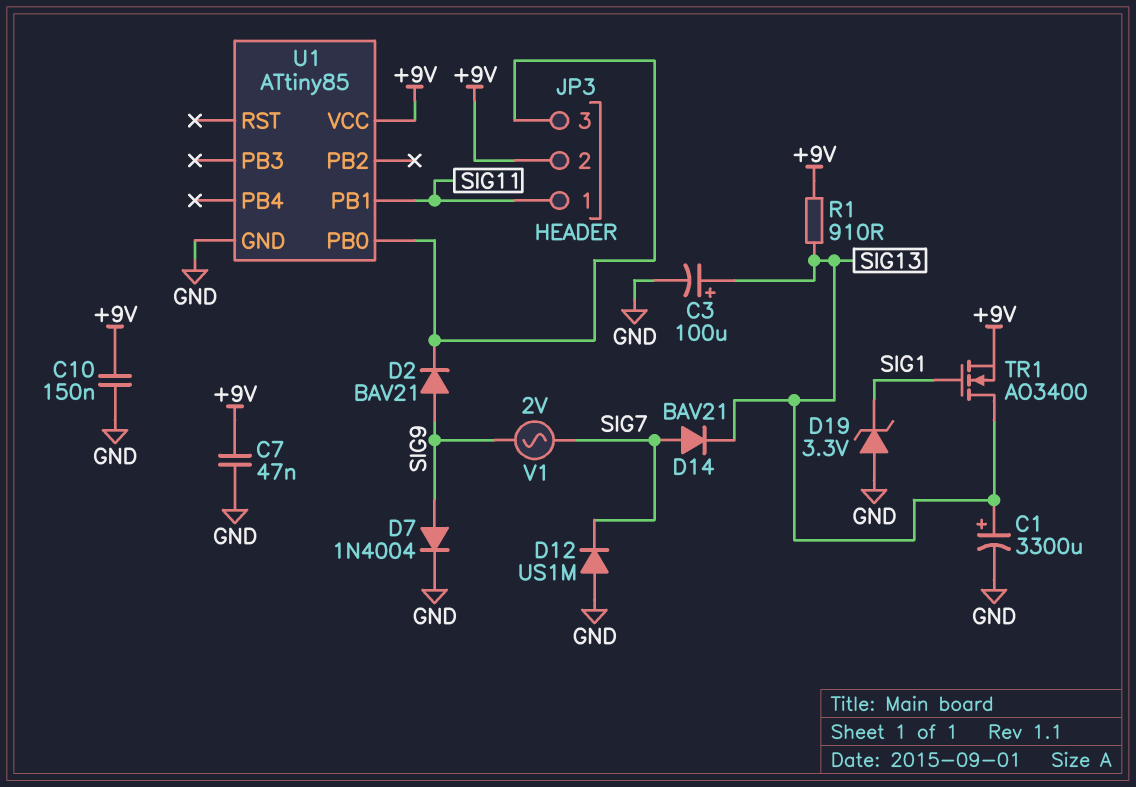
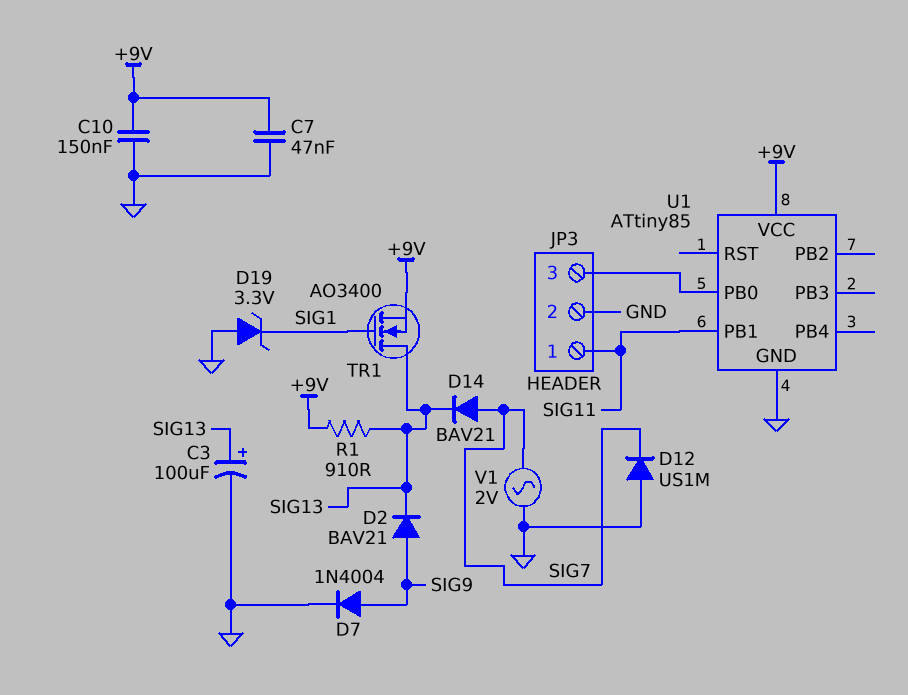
C1: 3300uF (plus SIG13, minus GND) -> none
D2: diode BAV21 (A SIG9, K JP3/3) -> diode BAV21 (A SIG9, K SIG13)
JP3 pin 2: +9V -> GND
V1: AC 2V (SIG7, SIG9) -> AC 2V (GND, SIG7)

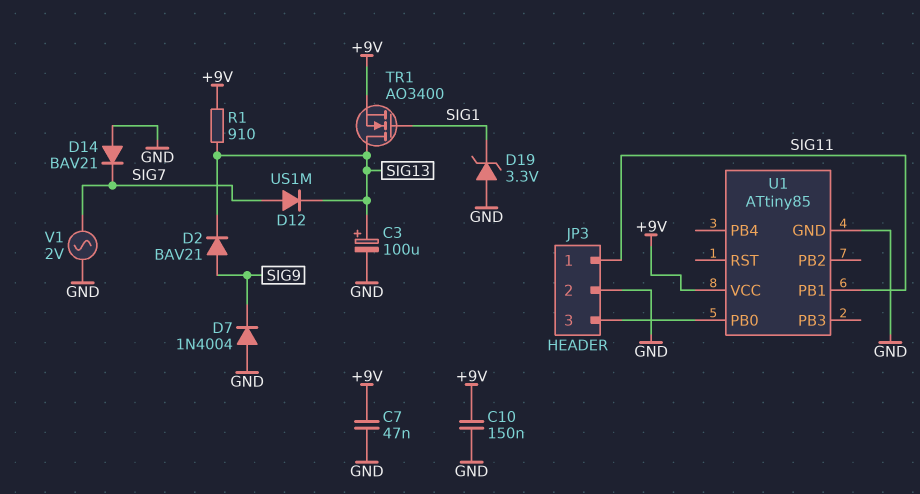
D7: diode 1N4004 (A SIG9, K GND) -> diode 1N4004 (A GND, K SIG9)
D12: diode US1M (A GND, K SIG7) -> diode US1M (A SIG7, K SIG13)
D14: diode BAV21 (A SIG7, K SIG13) -> diode BAV21 (A GND, K SIG7)

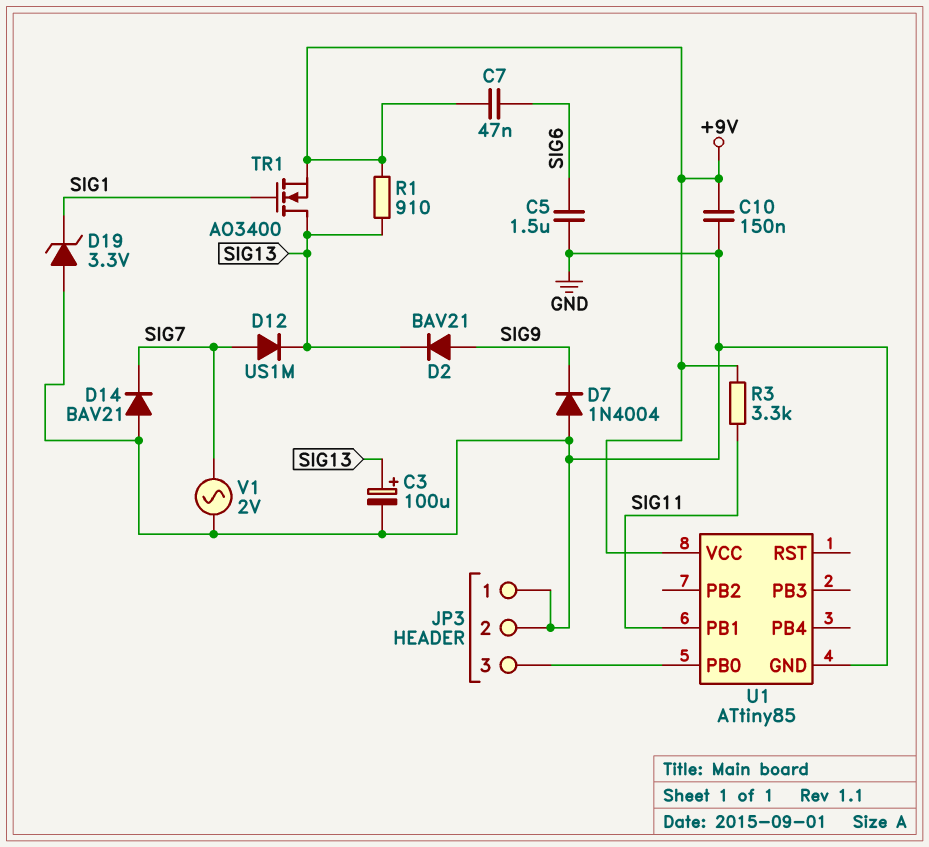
C5: none -> 1.5uF (GND, SIG6)
C7: 47nF (+9V, GND) -> 47nF (+9V, SIG6)
JP3 pin 1: SIG11 -> GND
R3: none -> 3.3k (+9V, SIG11)

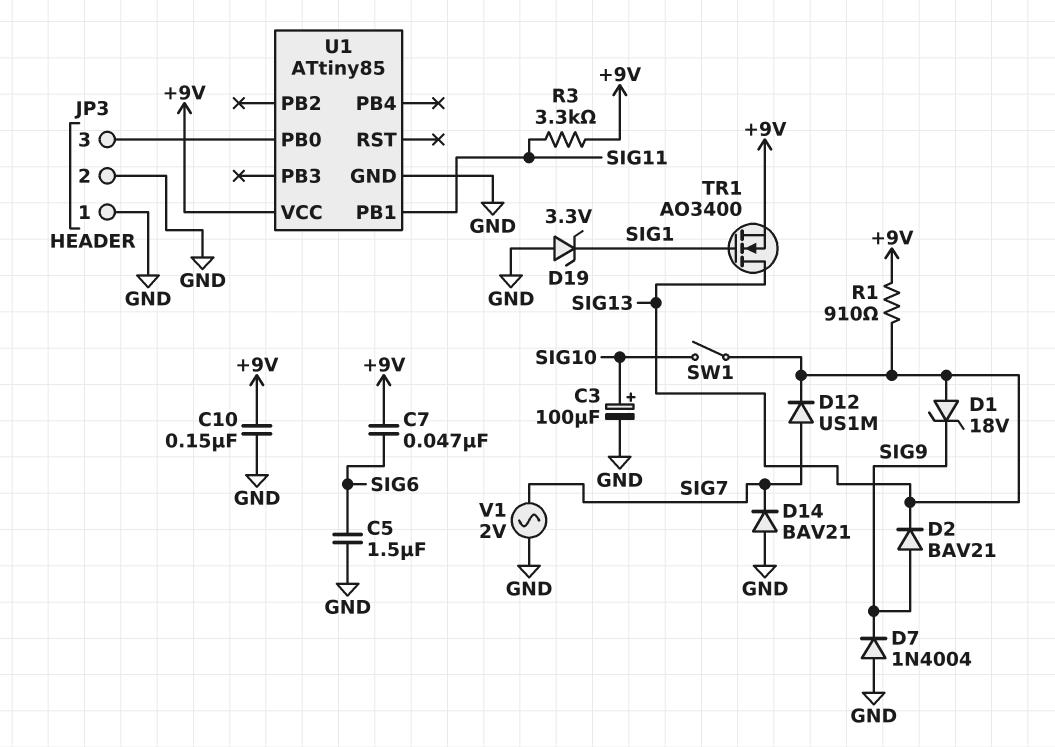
C3: 100uF (plus SIG13, minus GND) -> 100uF (plus SIG10, minus GND)
D1: none -> zener 18V (A SIG13, K SIG9)
SW1: none -> switch (SIG10, SIG13)

